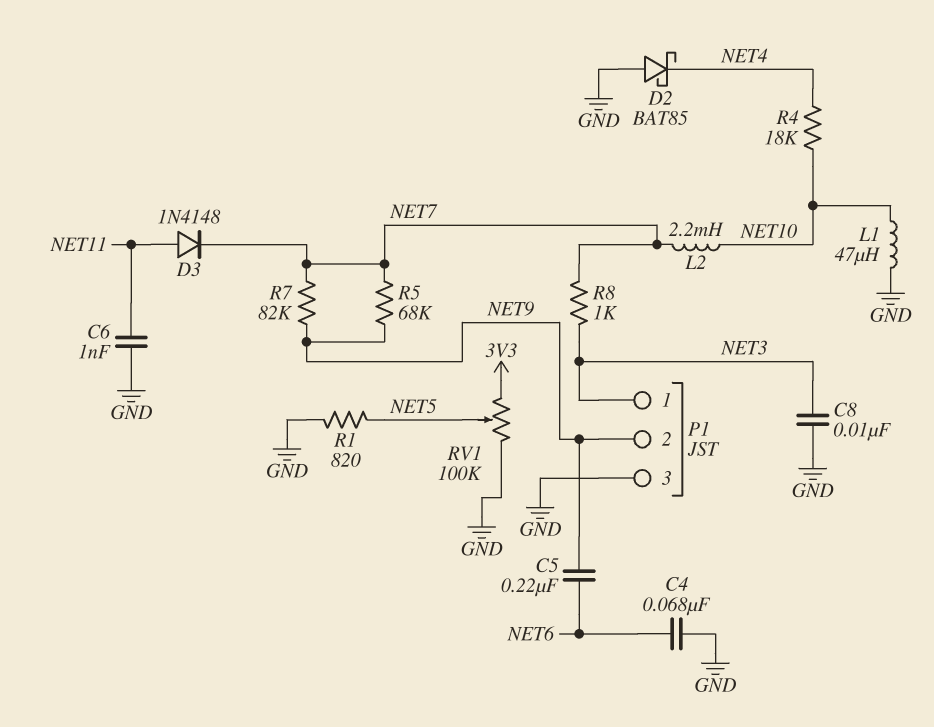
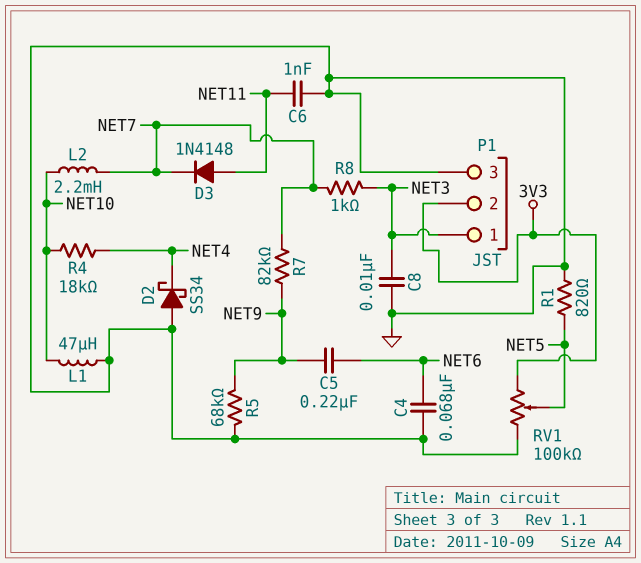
D2: schottky BAT85 (A GND, K NET4) -> schottky SS34 (A GND, K NET4)
P1 pin 2: NET9 -> 3V3
R5: 68k (NET7, NET9) -> 68k (GND, NET9)

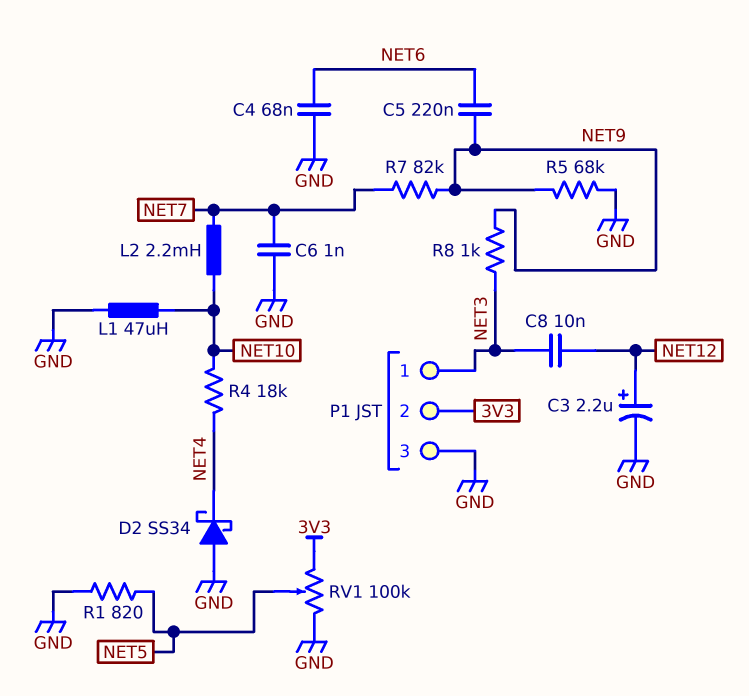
C3: none -> 2.2uF (plus NET12, minus GND)
C6: 1nF (GND, NET11) -> 1nF (GND, NET7)
C8: 10nF (GND, NET3) -> 10nF (NET3, NET12)
D3: diode 1N4148 (A NET11, K NET7) -> none
R8: 1k (NET3, NET7) -> 1k (NET3, NET9)

